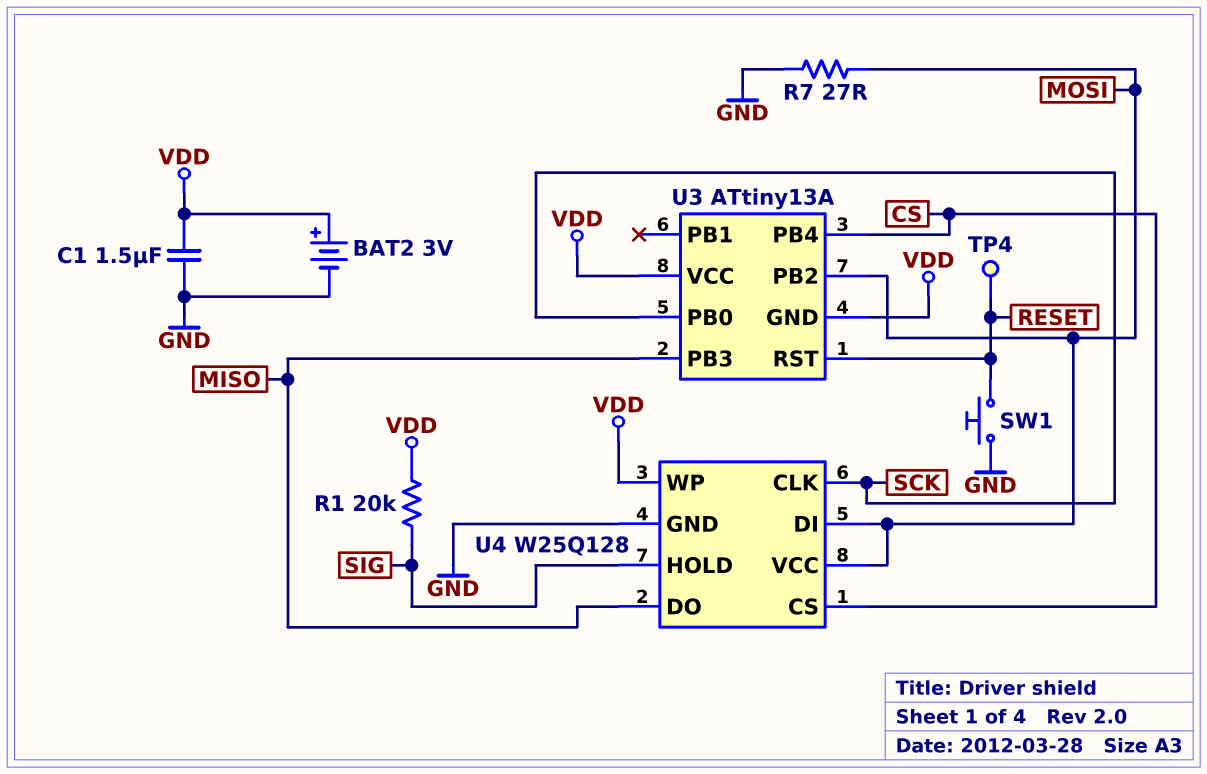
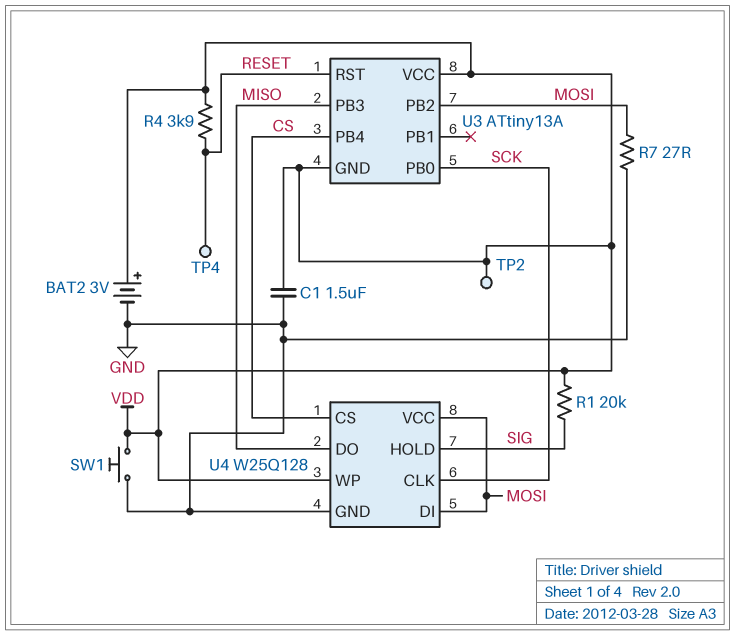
R4: none -> 3.9k (RESET, VDD)
SW1: button (GND, RESET) -> button (GND, VDD)
TP2: none -> test point (VDD)

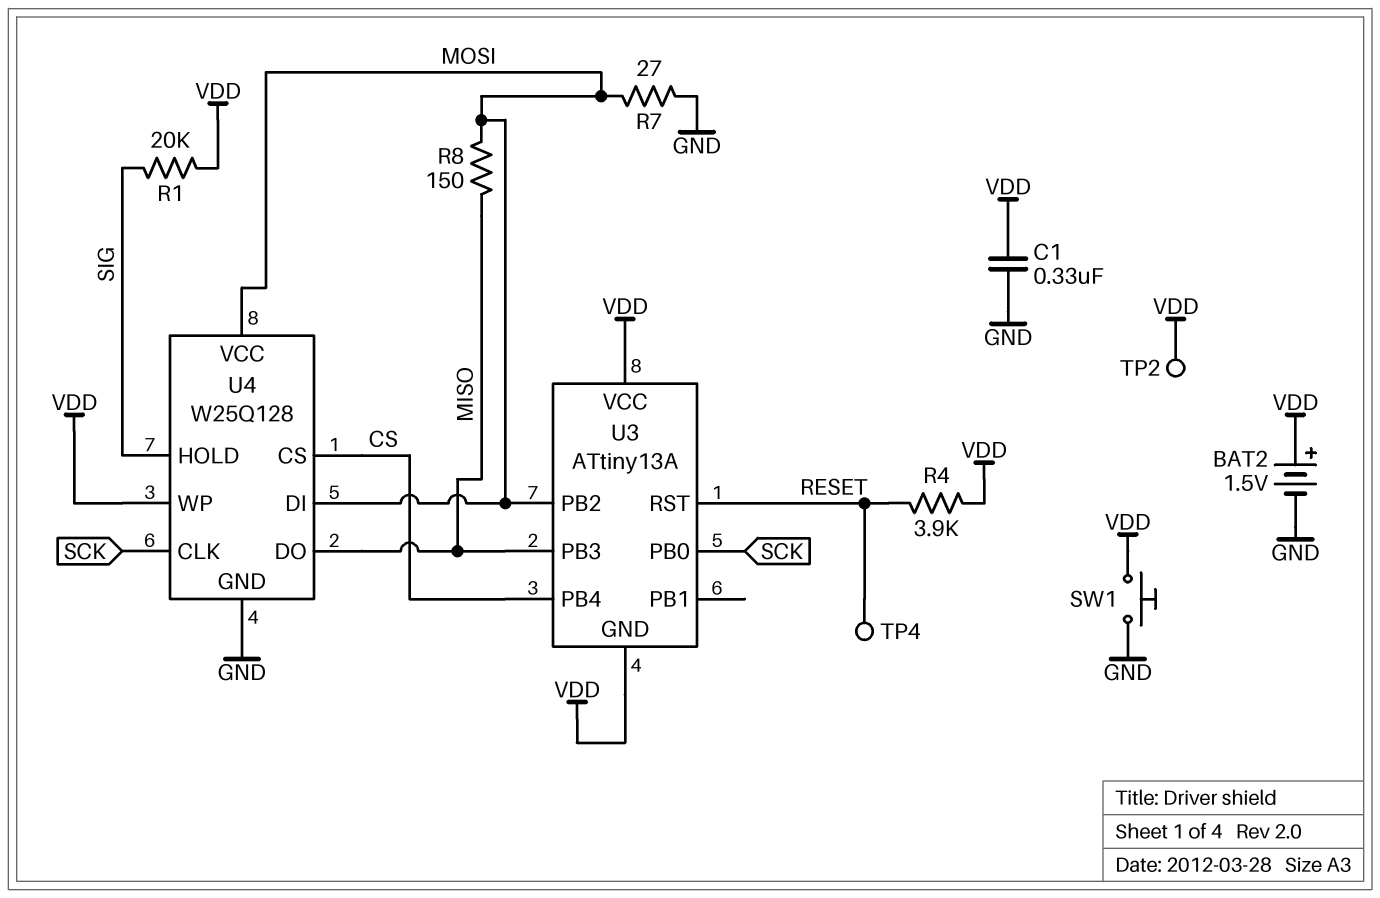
BAT2: 3V (plus VDD, minus GND) -> 1.5V (plus VDD, minus GND)
C1: 1.5uF (GND, VDD) -> 330nF (GND, VDD)
R8: none -> 150 (MISO, MOSI)

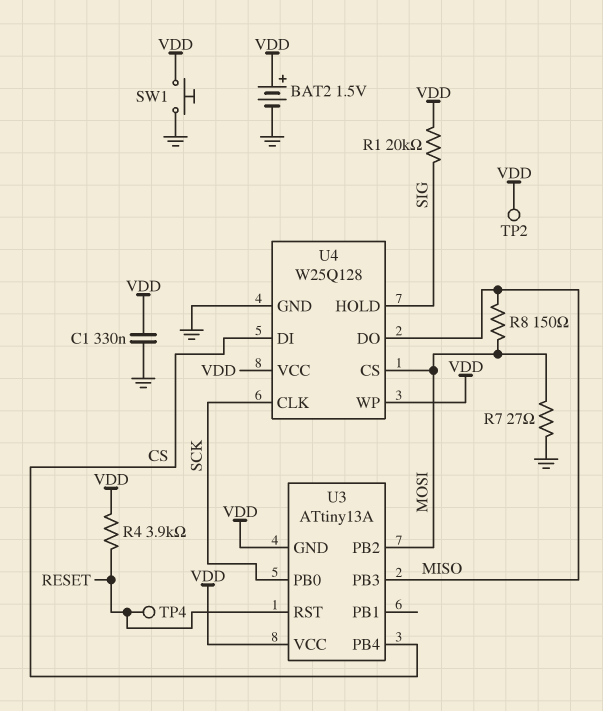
U4 pin CS: CS -> MOSI
U4 pin DI: MOSI -> CS
U4 pin VCC: MOSI -> VDD

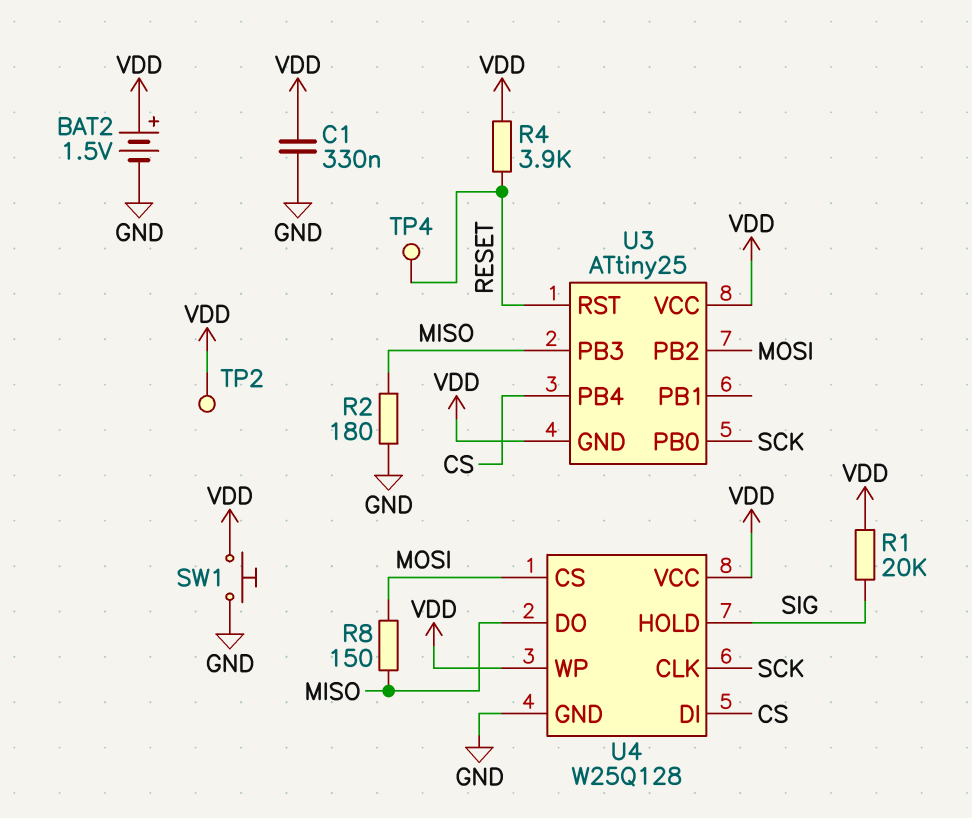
R2: none -> 180 (GND, MISO)
R7: 27 (GND, MOSI) -> none
U3: ATtiny13A -> ATtiny25

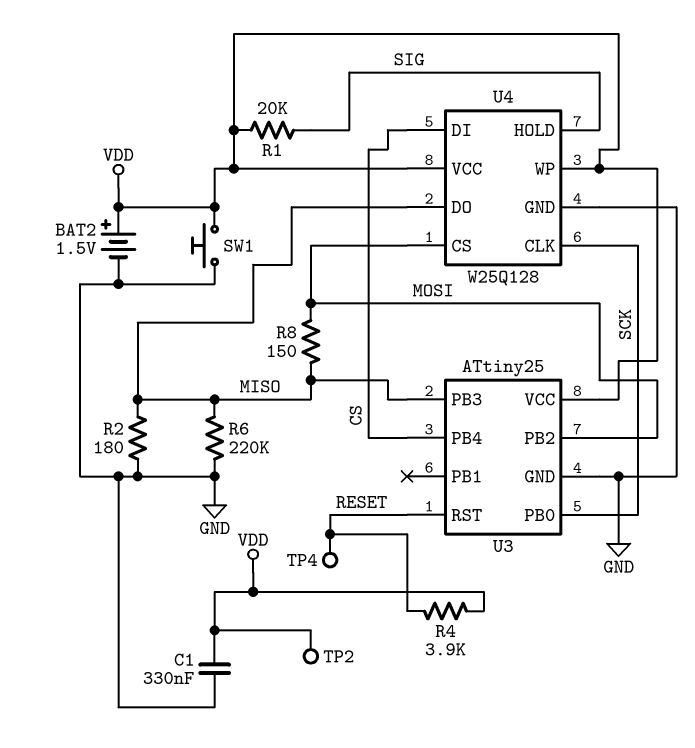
R6: none -> 220k (GND, MISO)
U3 pin GND: VDD -> GND

